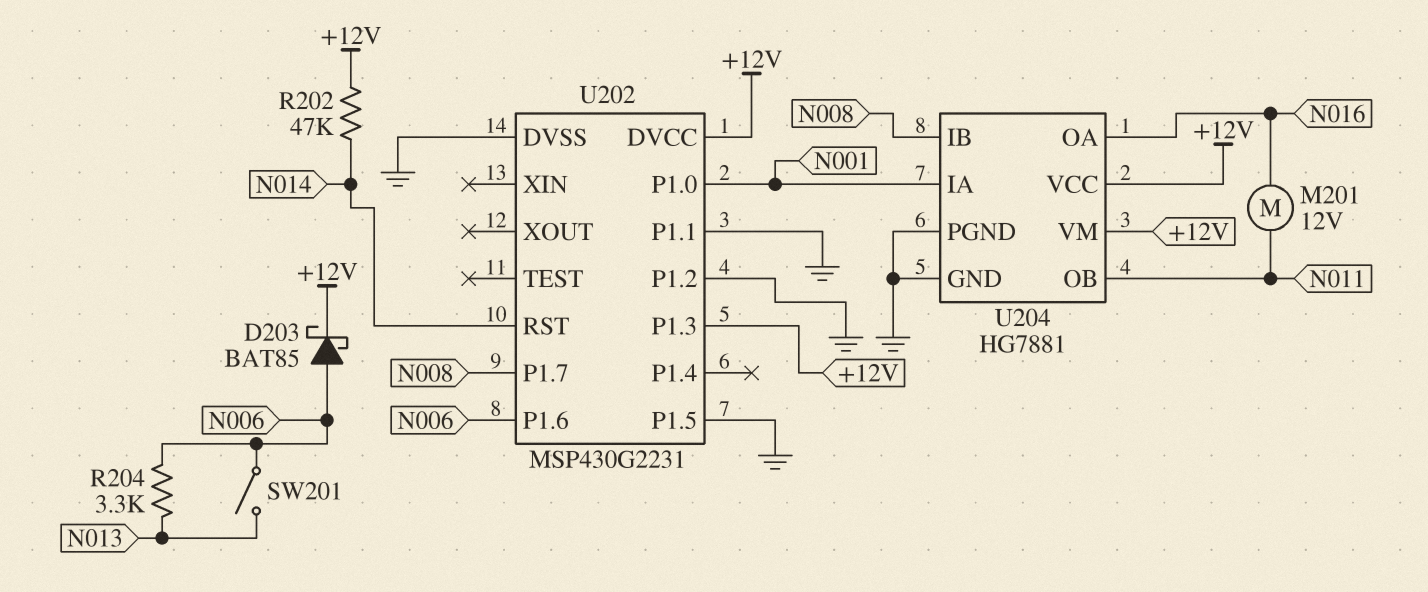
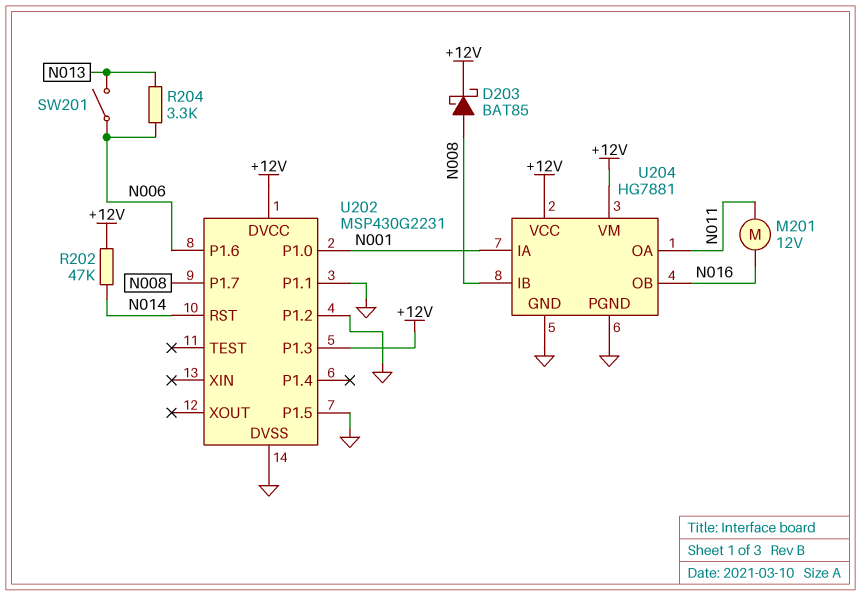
D203: schottky BAT85 (A N006, K +12V) -> schottky BAT85 (A N008, K +12V)
U204 pin OA: N016 -> N011
U204 pin OB: N011 -> N016

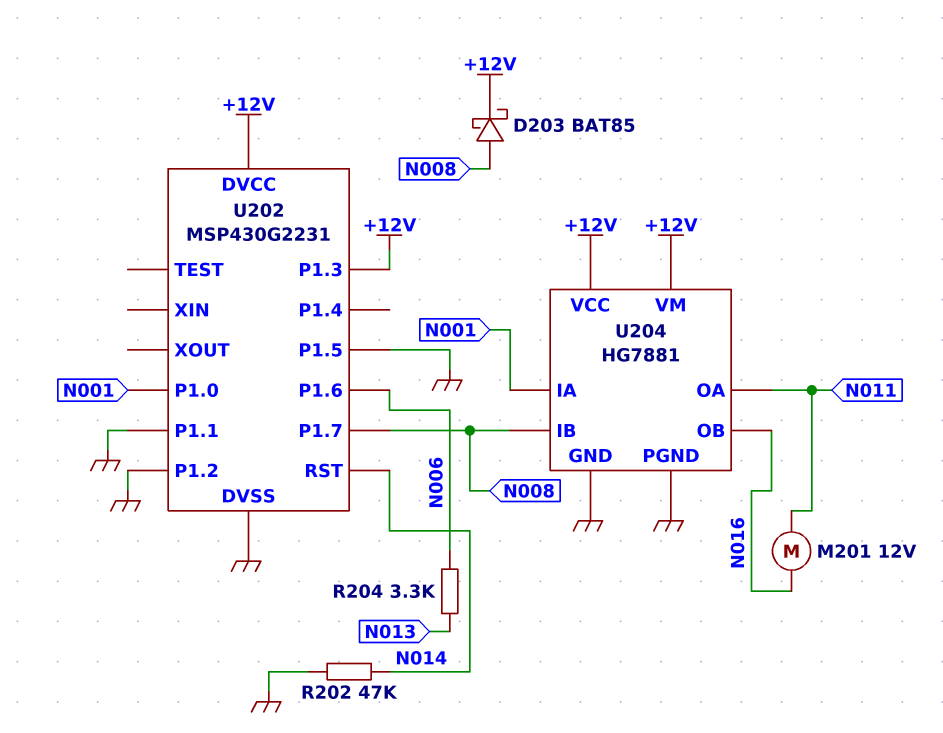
R202: 47k (+12V, N014) -> 47k (GND, N014)
SW201: switch (N006, N013) -> none

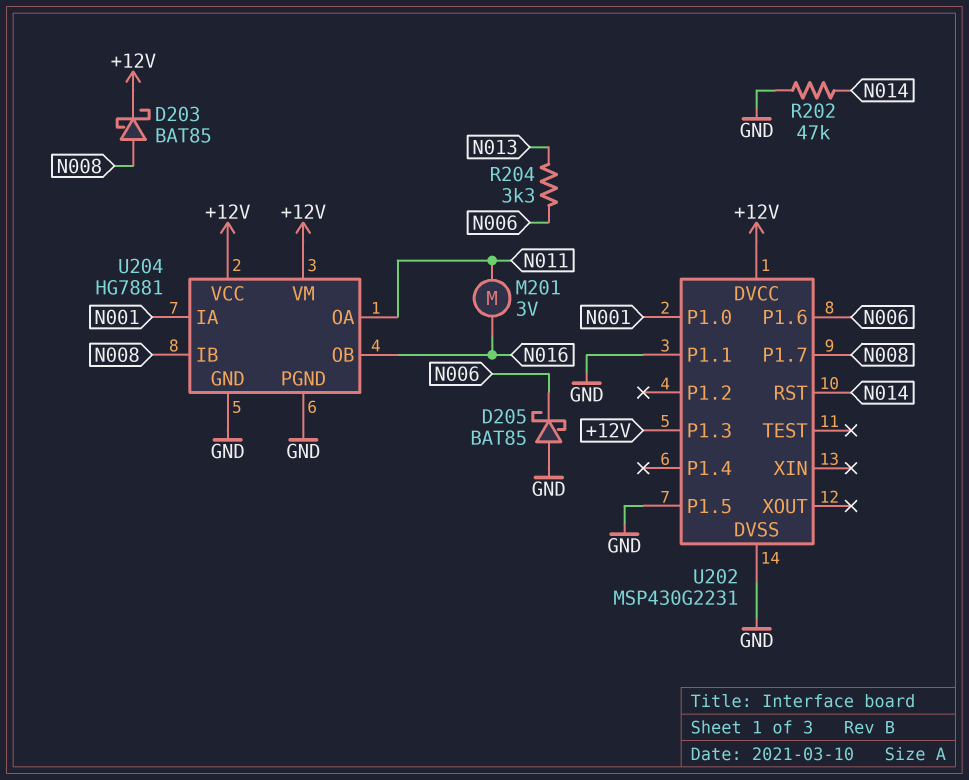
D205: none -> schottky BAT85 (A GND, K N006)
M201: motor 12V (N011, N016) -> motor 3V (N011, N016)
U202 pin P1.2: GND -> none

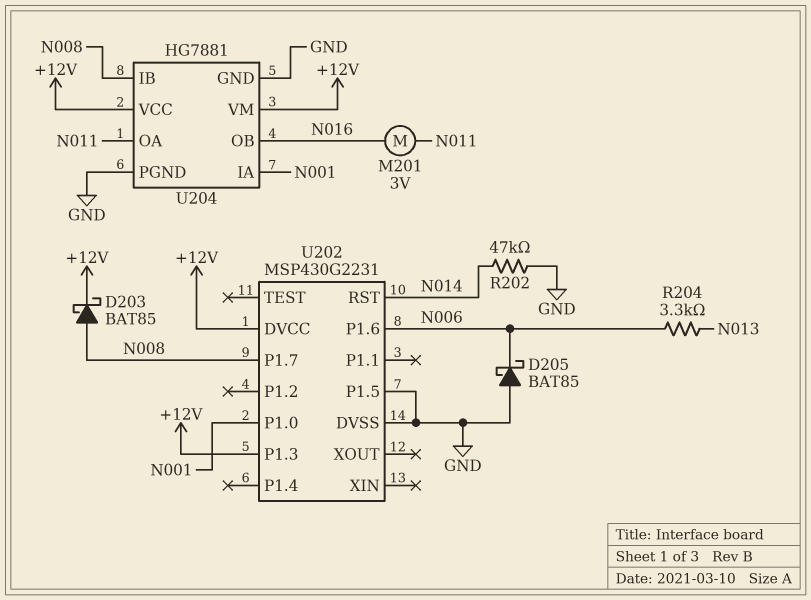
U202 pin P1.1: GND -> none

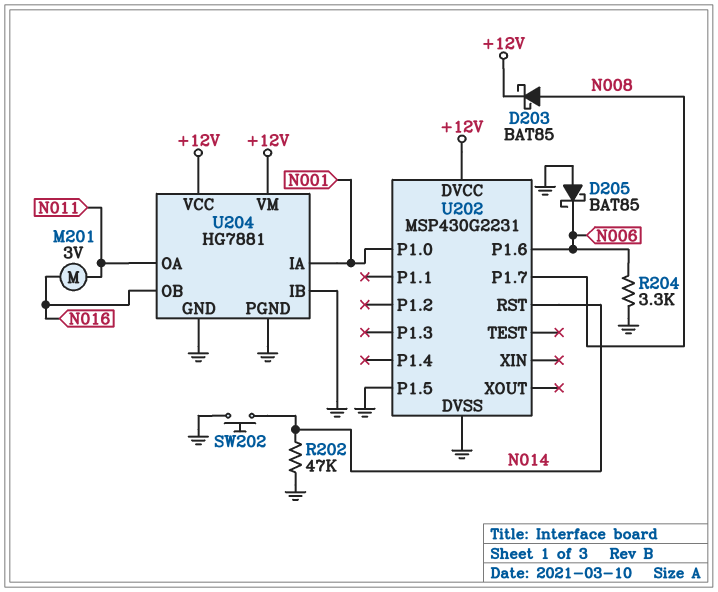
R204: 3.3k (N006, N013) -> 3.3k (GND, N006)
SW202: none -> button (GND, N014)
U202 pin P1.3: +12V -> none
U204 pin IB: N008 -> GND

